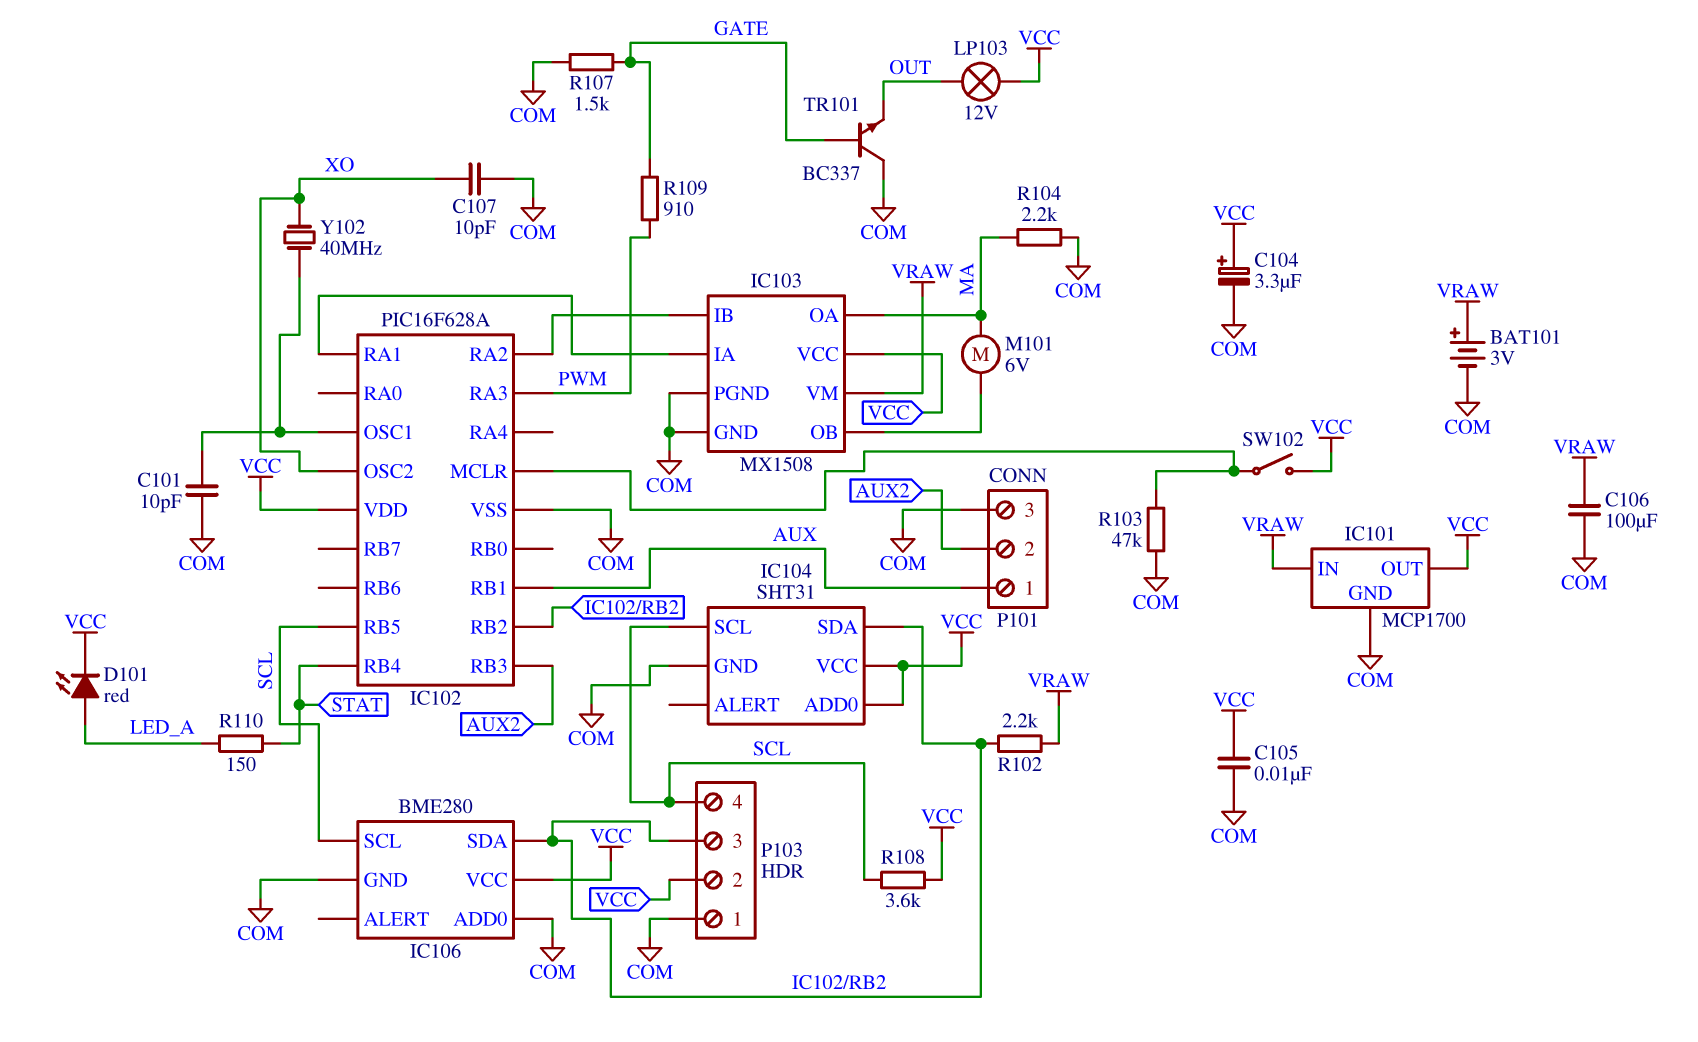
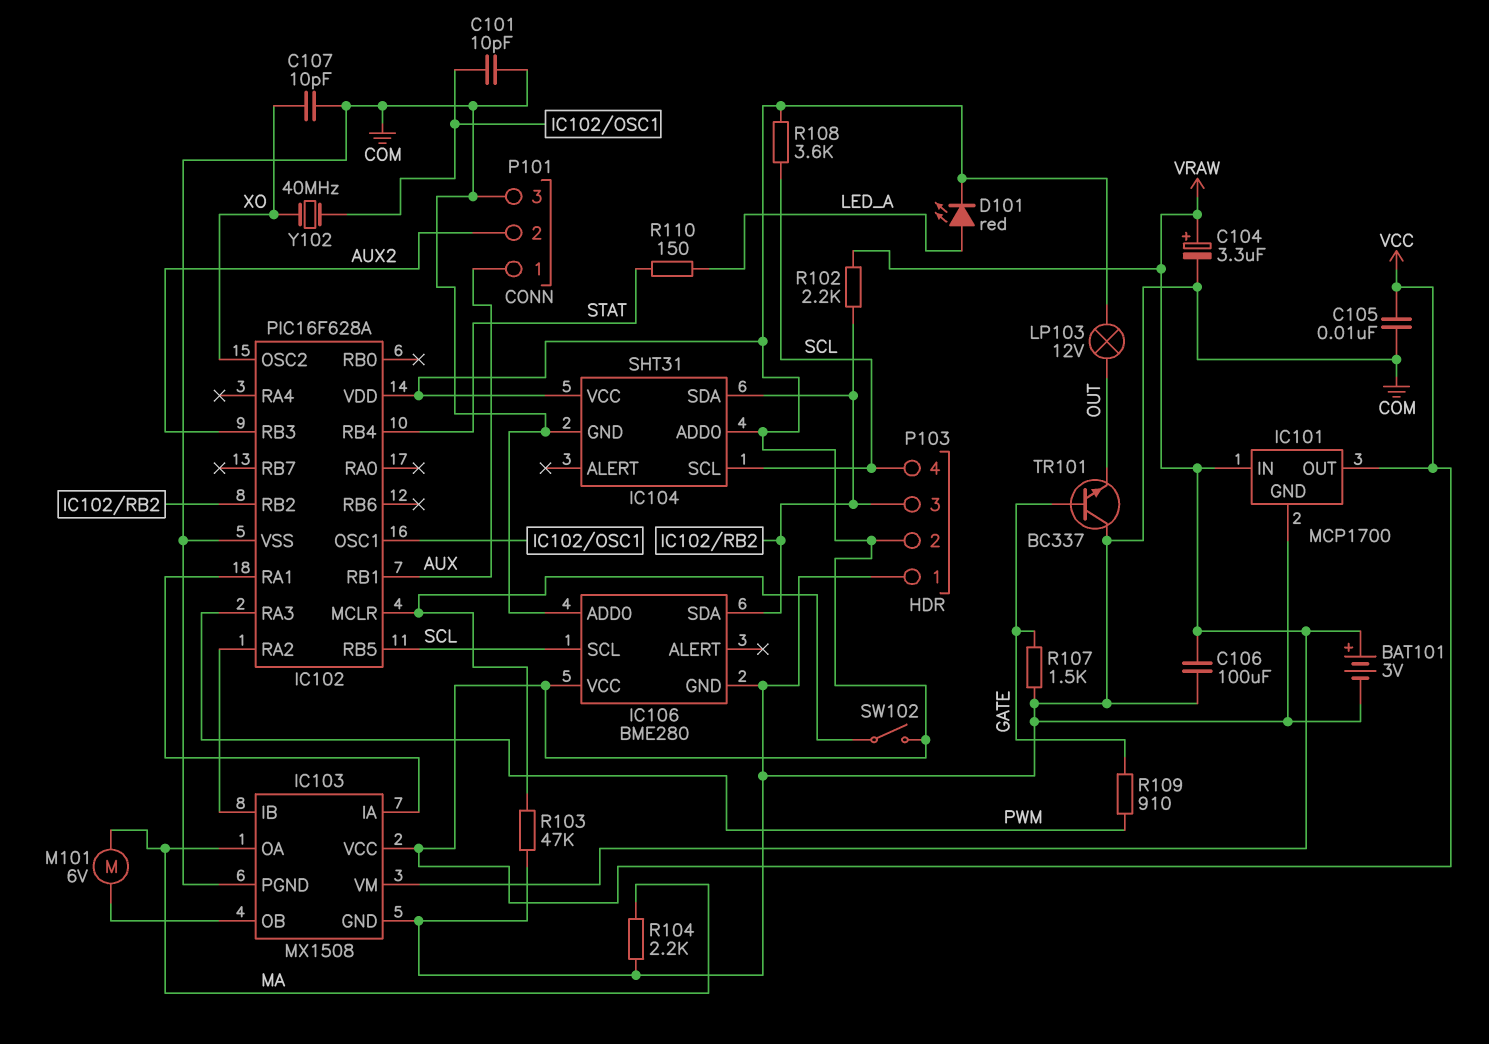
C104: 3.3uF (plus VCC, minus COM) -> 3.3uF (plus VRAW, minus COM)

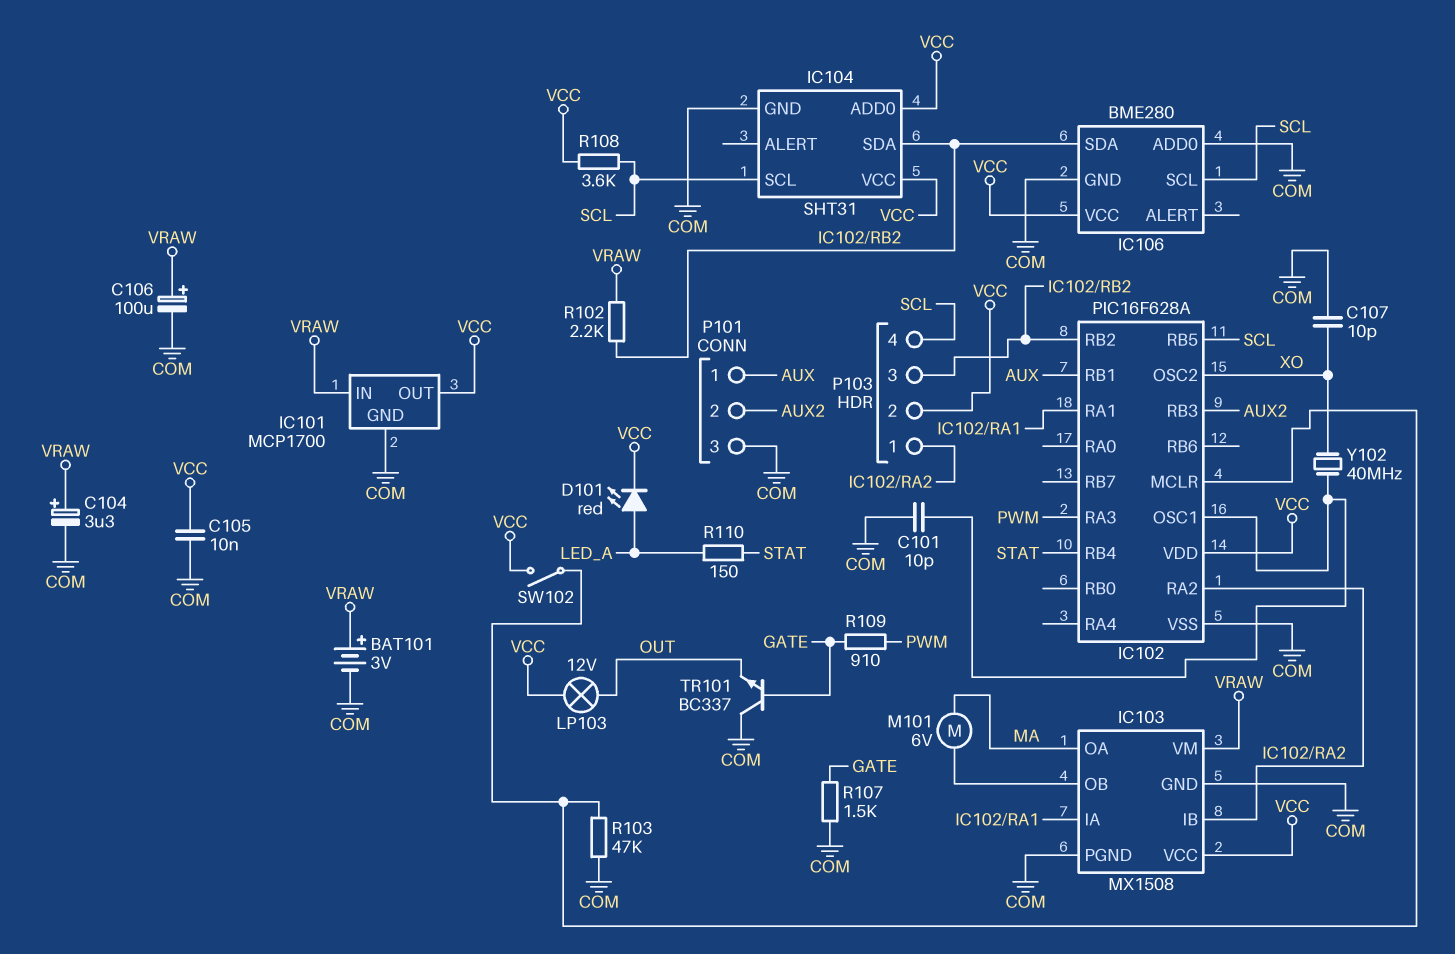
C106: 100uF (COM, VRAW) -> 100uF (plus VRAW, minus COM)
P103 pin 1: COM -> IC102/RA2
R104: 2.2k (COM, MA) -> none

